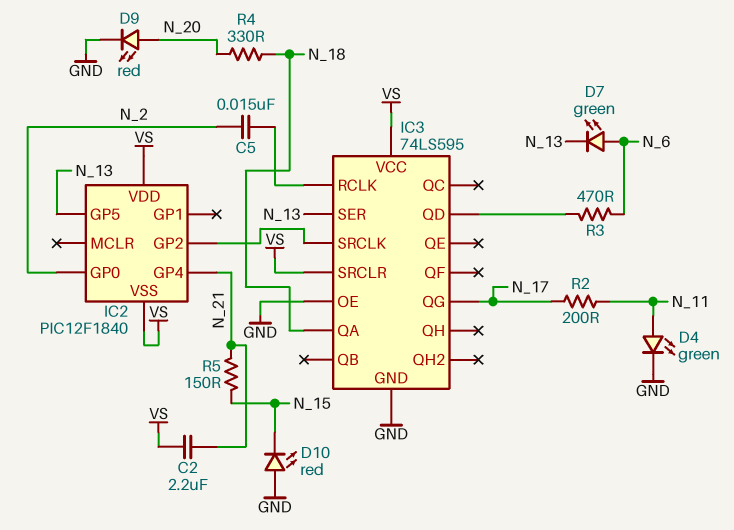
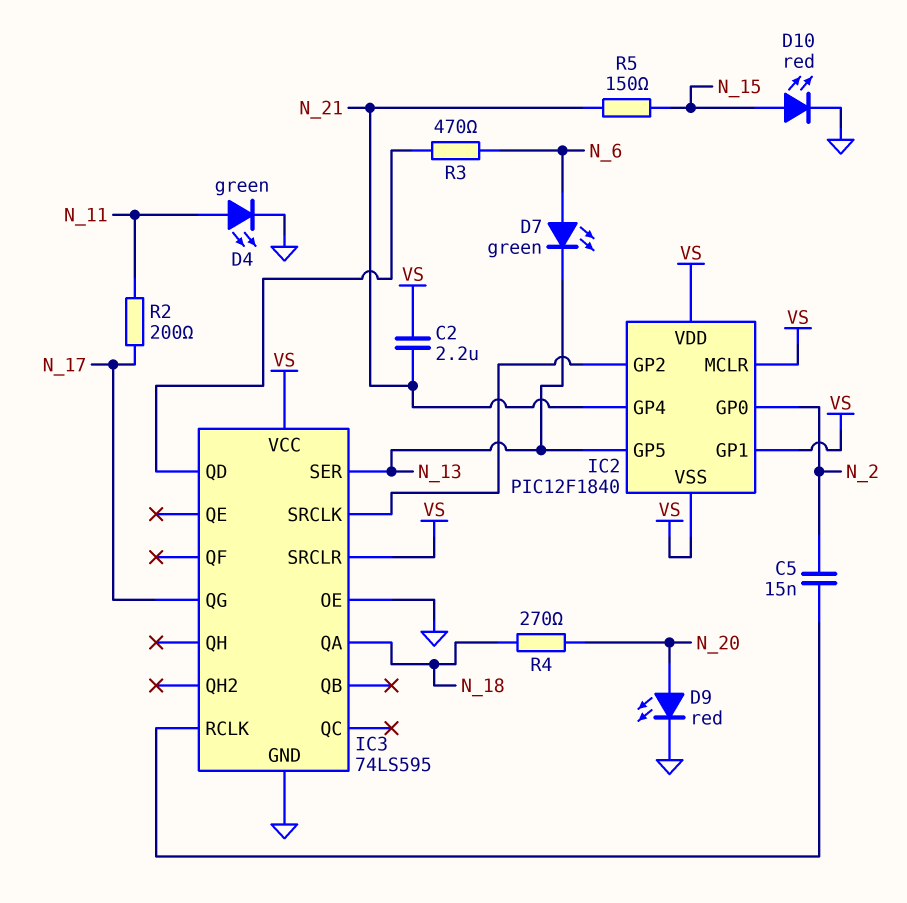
D10: LED red (A GND, K N_15) -> LED red (A N_15, K GND)
IC2 pin GP1: none -> VS
IC2 pin MCLR: none -> VS
R4: 330 (N_18, N_20) -> 270 (N_18, N_20)

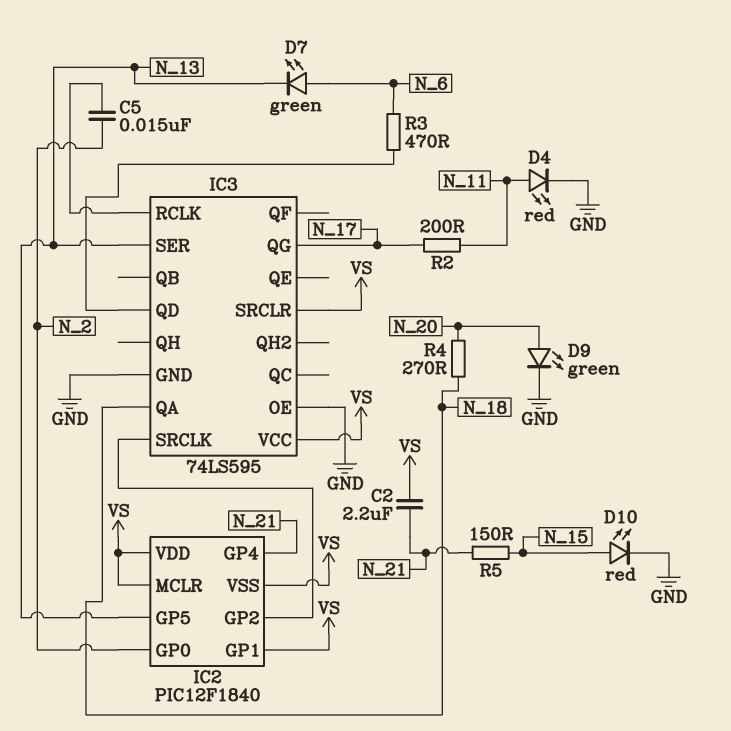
D4: LED green (A N_11, K GND) -> LED red (A N_11, K GND)
D9: LED red (A N_20, K GND) -> LED green (A N_20, K GND)

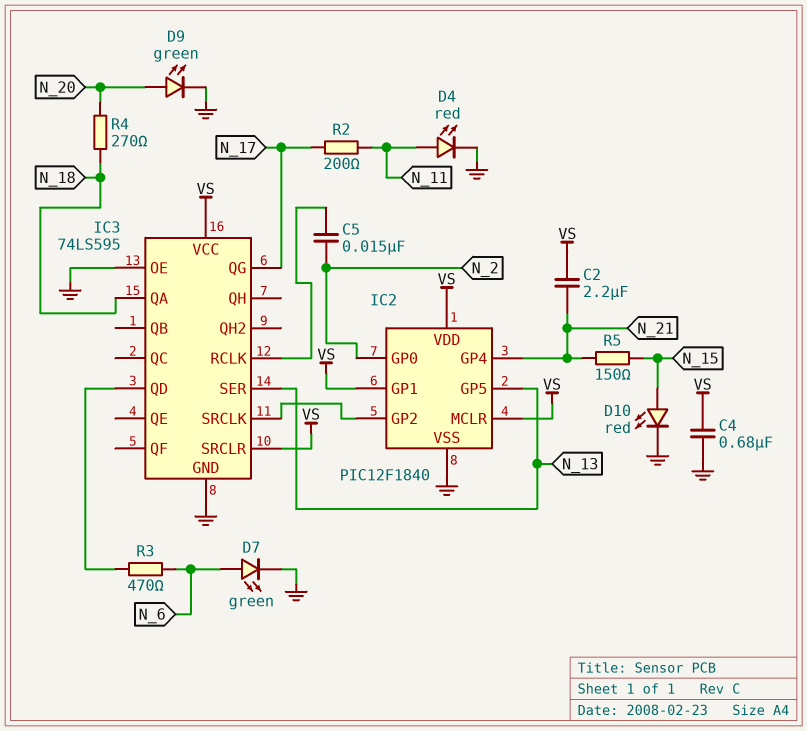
C4: none -> 680nF (GND, VS)
D7: LED green (A N_6, K N_13) -> LED green (A N_6, K GND)
IC2 pin VSS: VS -> GND

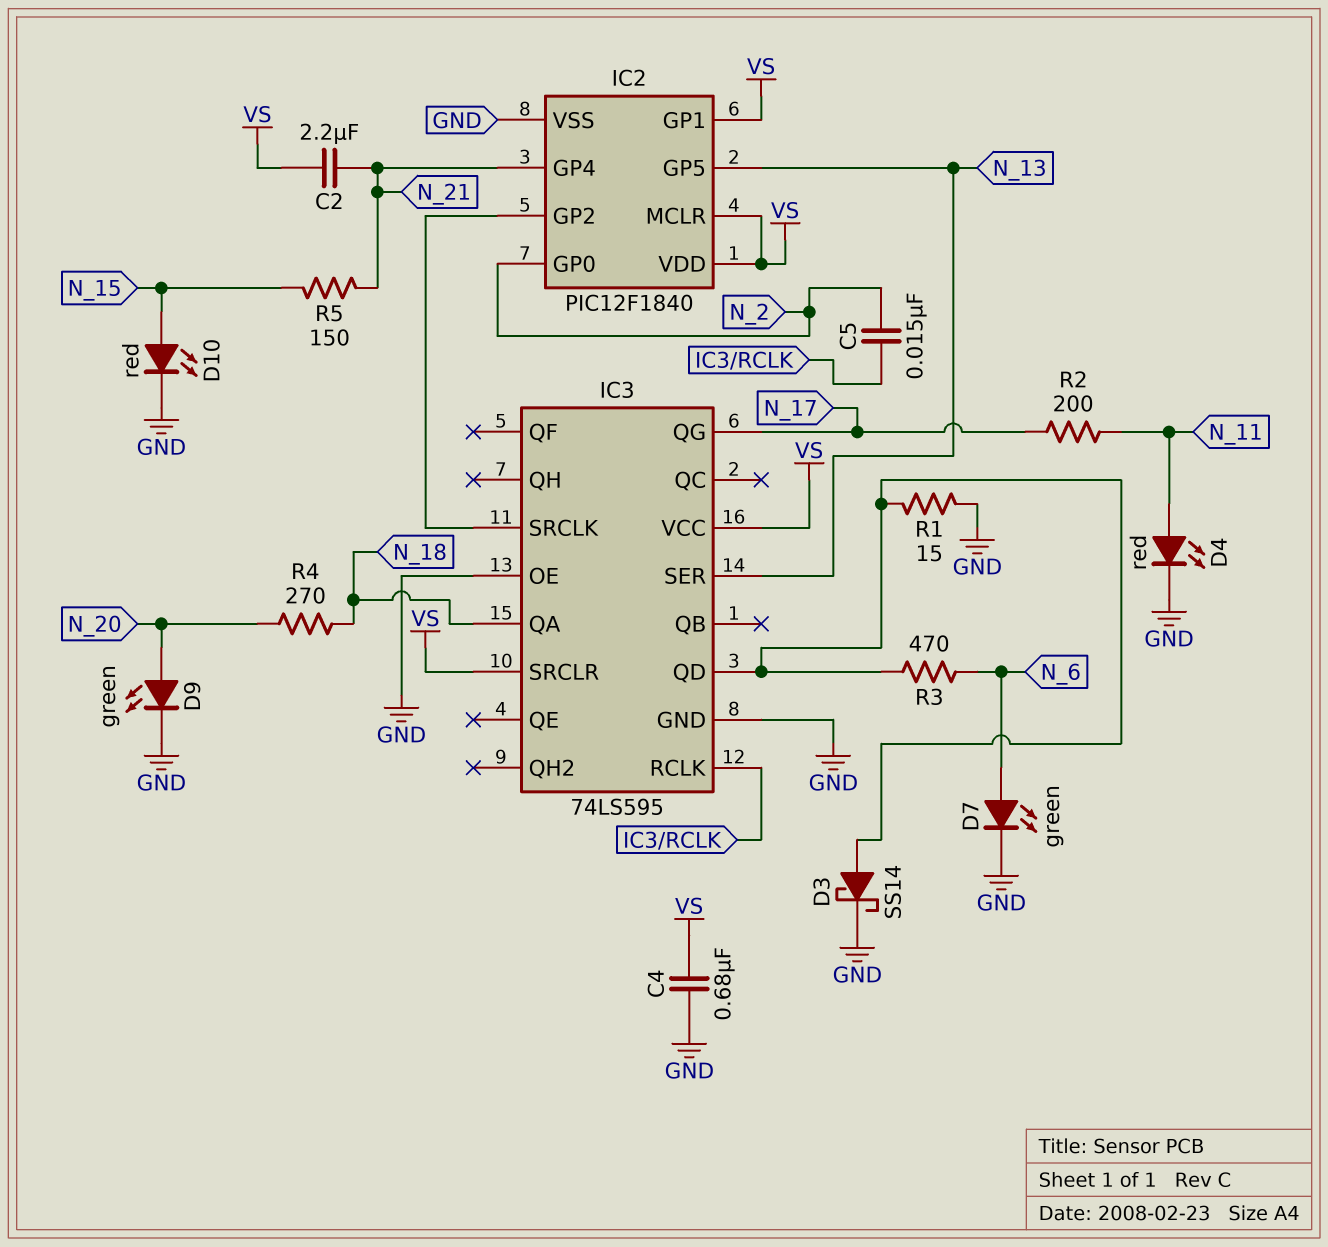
D3: none -> schottky SS14 (A IC3/QD, K GND)
R1: none -> 15 (GND, IC3/QD)

